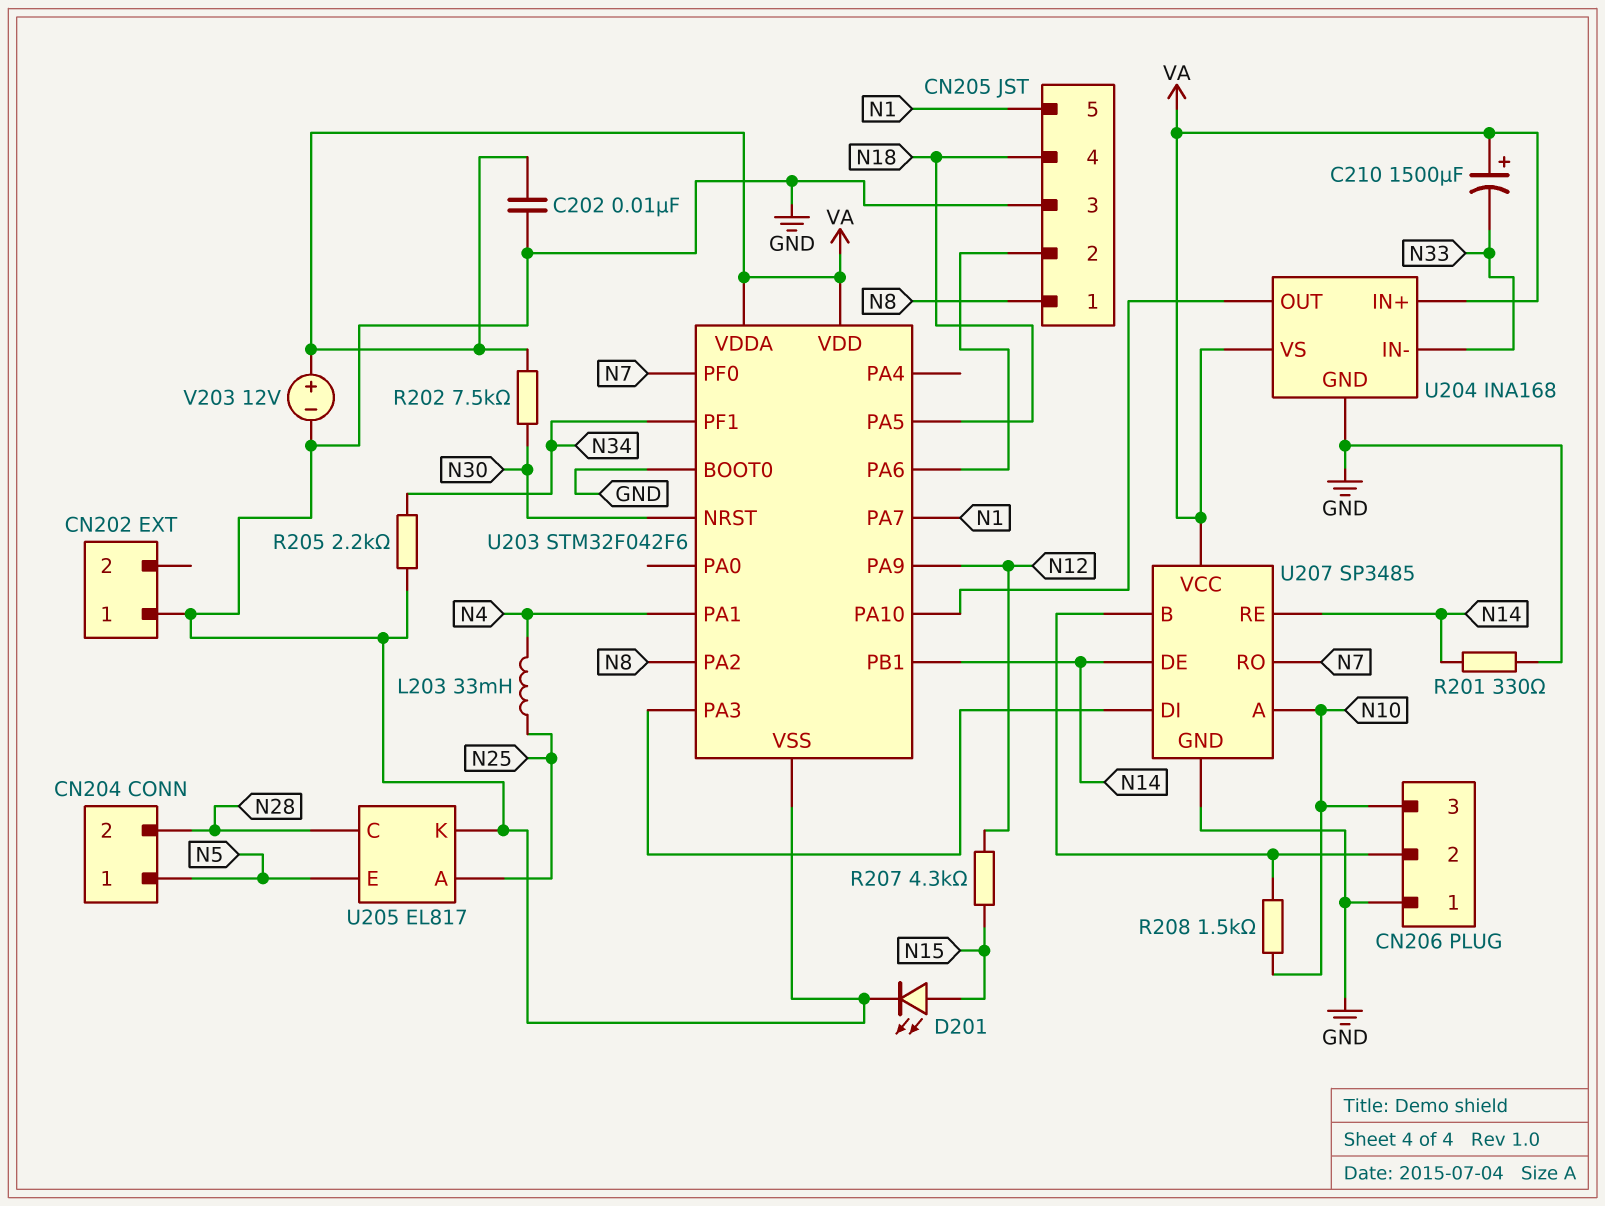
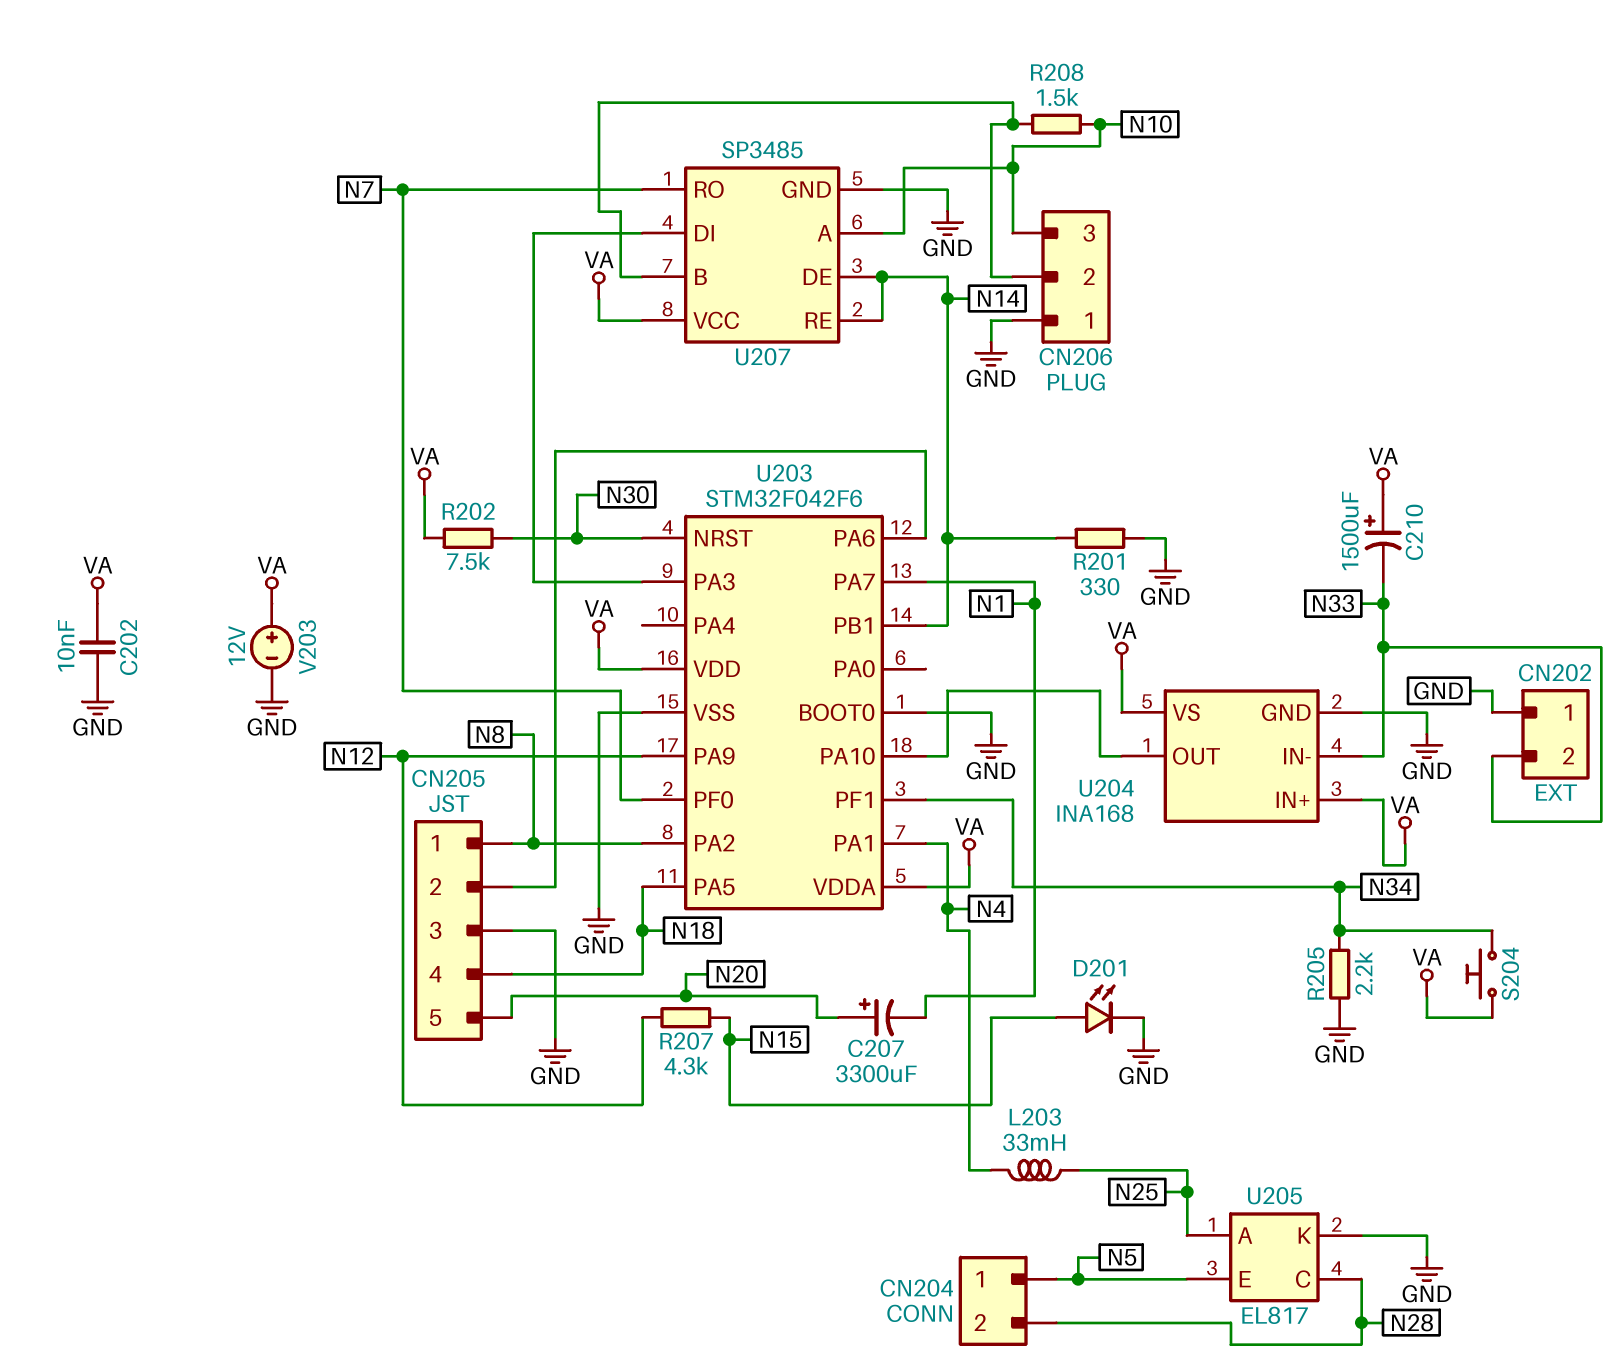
C207: none -> 3300uF (plus N20, minus N1)
CN202 pin 2: none -> N33
CN205 pin 5: N1 -> N20
S204: none -> button (N34, VA)

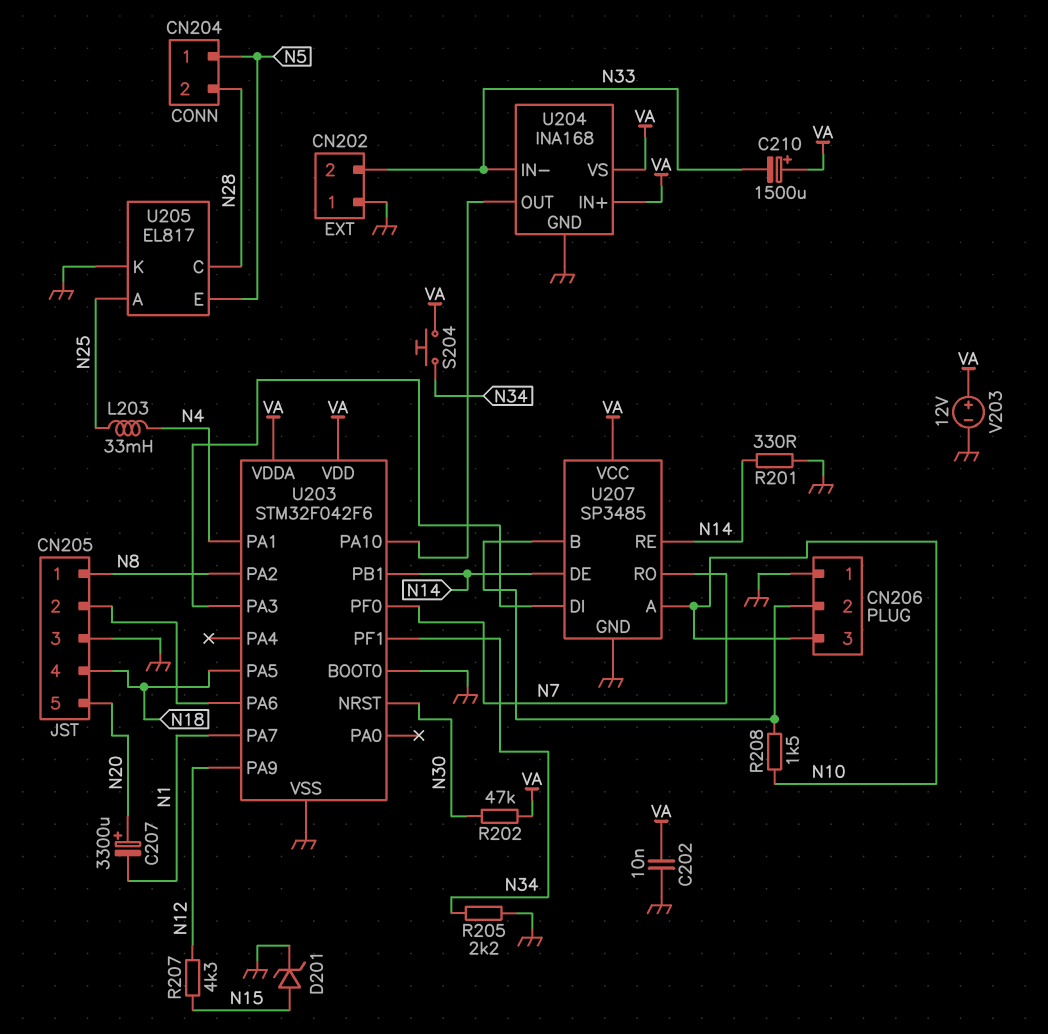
D201: LED (A N15, K GND) -> zener (A N15, K GND)
R202: 7.5k (N30, VA) -> 47k (N30, VA)

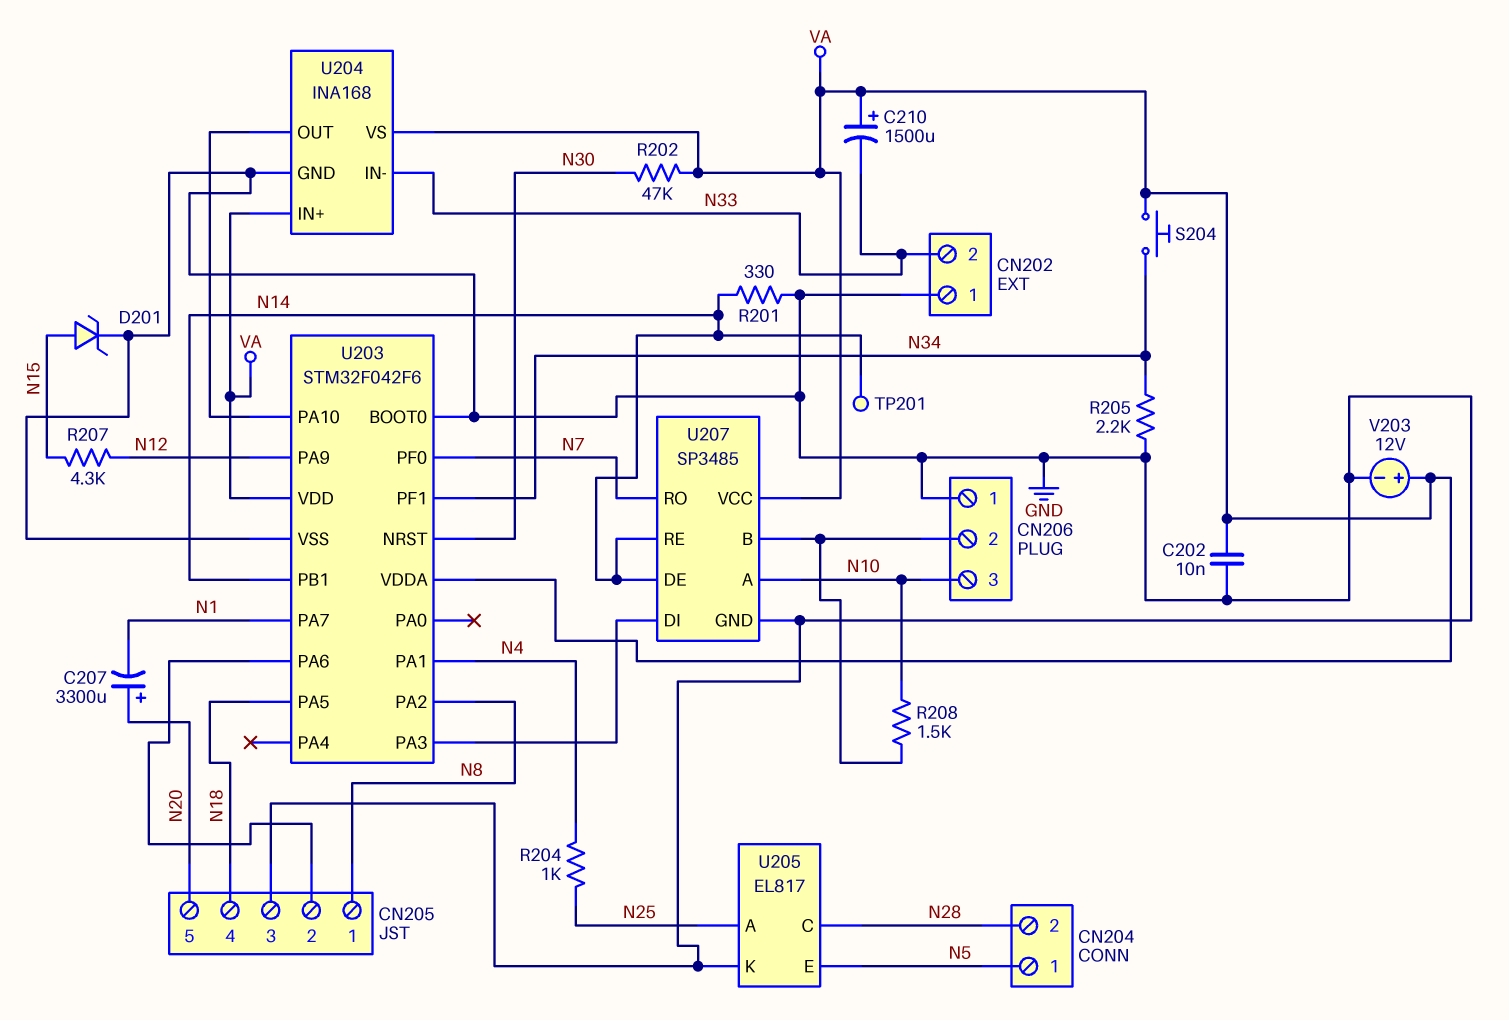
L203: 33mH (N4, N25) -> none
R204: none -> 1k (N4, N25)
TP201: none -> test point (N14)

